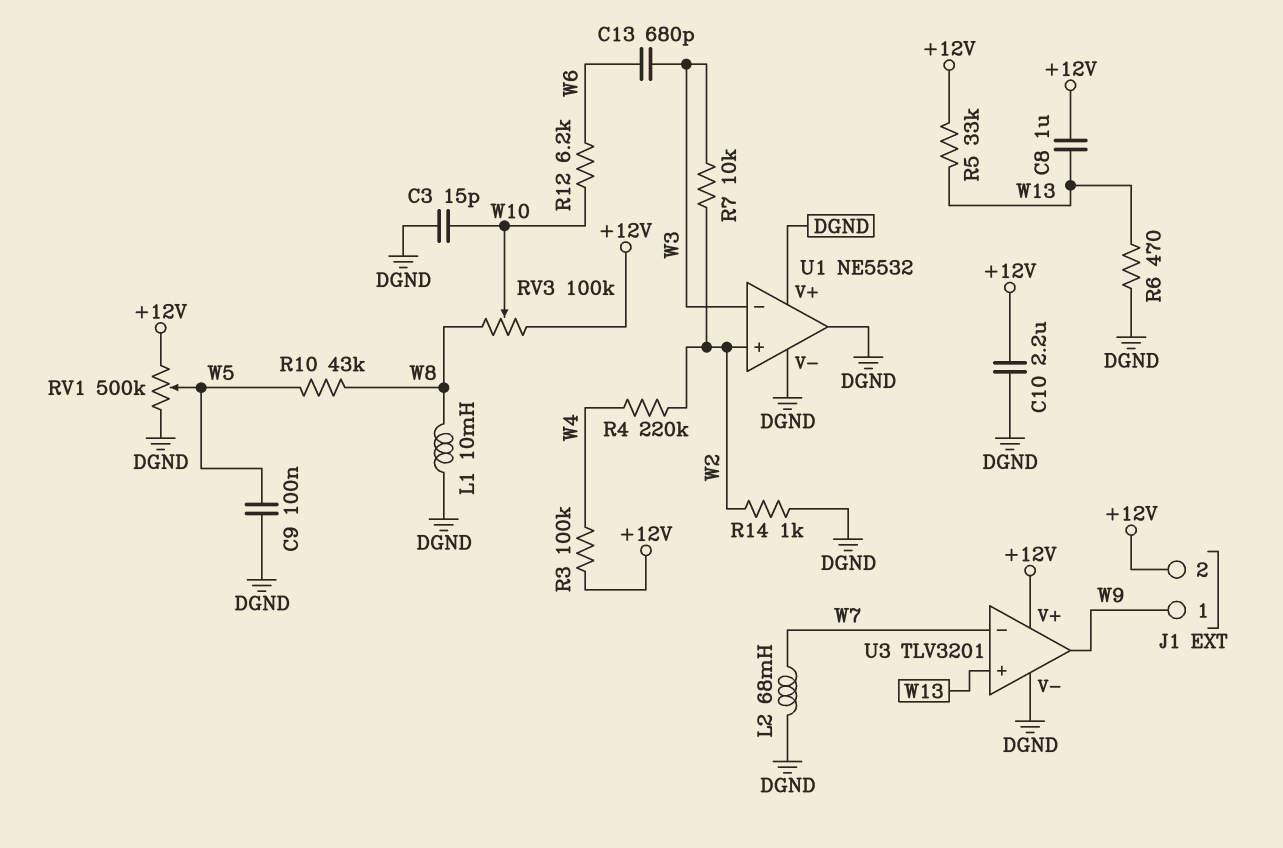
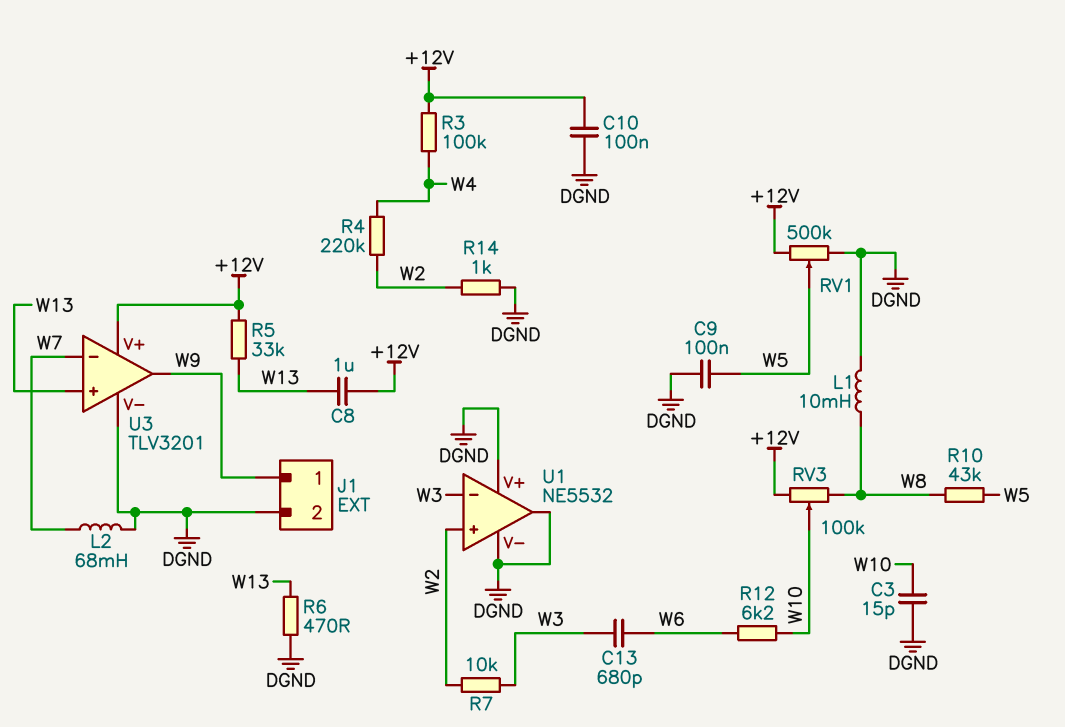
C10: 2.2uF (+12V, DGND) -> 100nF (+12V, DGND)
J1 pin 2: +12V -> DGND

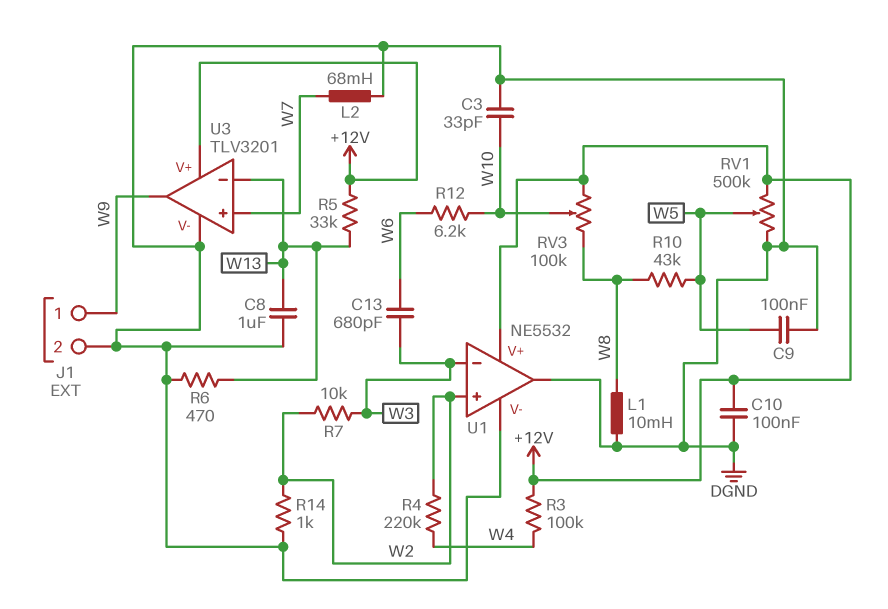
C3: 15pF (DGND, W10) -> 33pF (DGND, W10)
C8: 1uF (+12V, W13) -> 1uF (DGND, W13)
U1 pin V+: DGND -> +12V
U3 pin in+: W13 -> W7
U3 pin in-: W7 -> W13

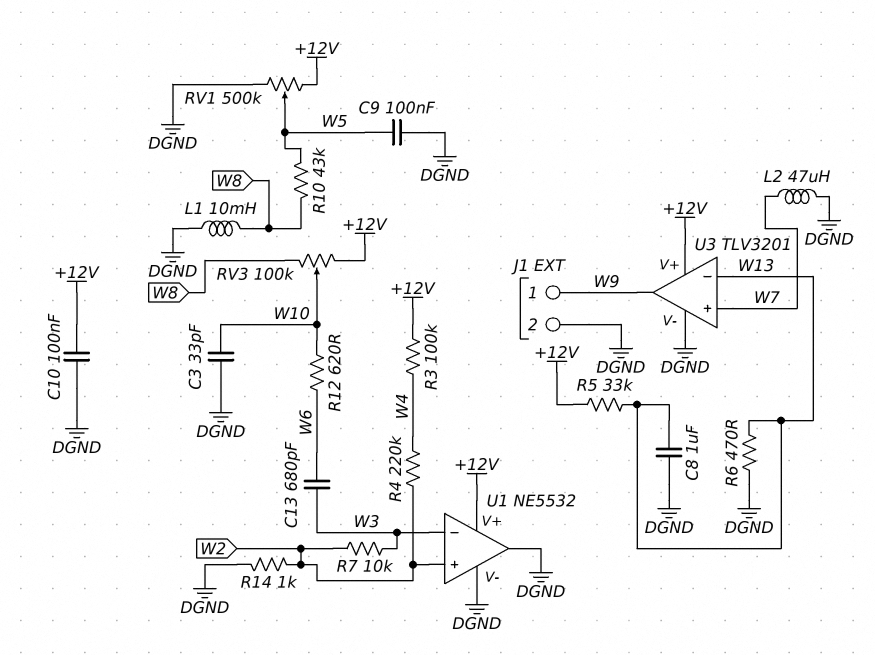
L2: 68mH (DGND, W7) -> 47uH (DGND, W7)
R12: 6.2k (W6, W10) -> 620 (W6, W10)

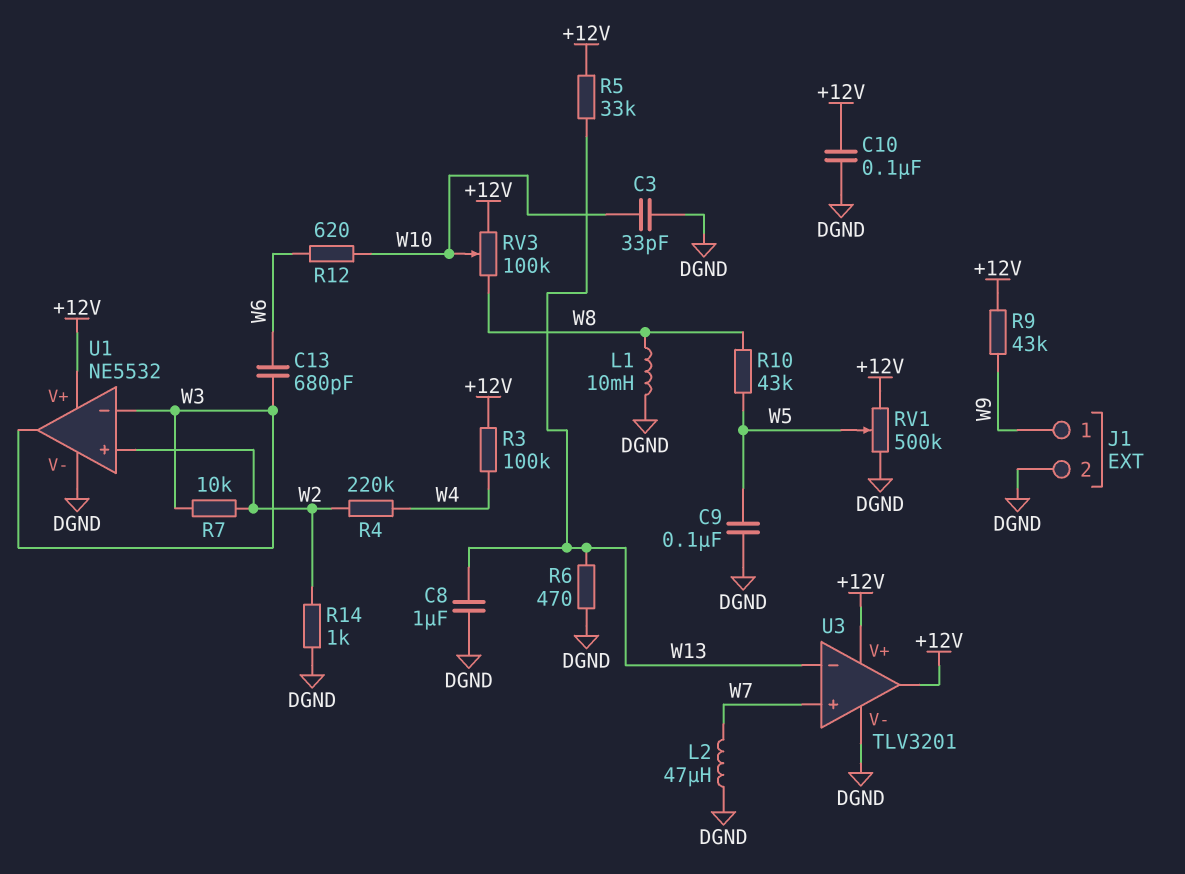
R9: none -> 43k (+12V, W9)
U1 pin out: DGND -> W3
U3 pin out: W9 -> +12V

